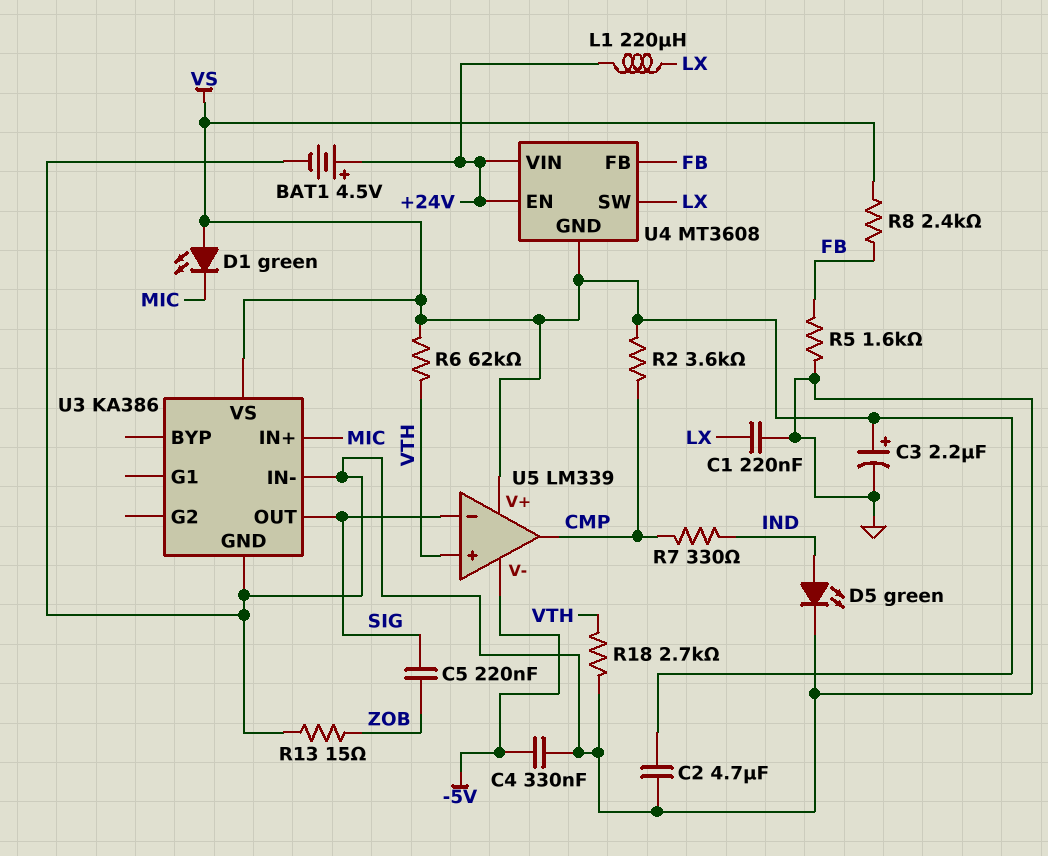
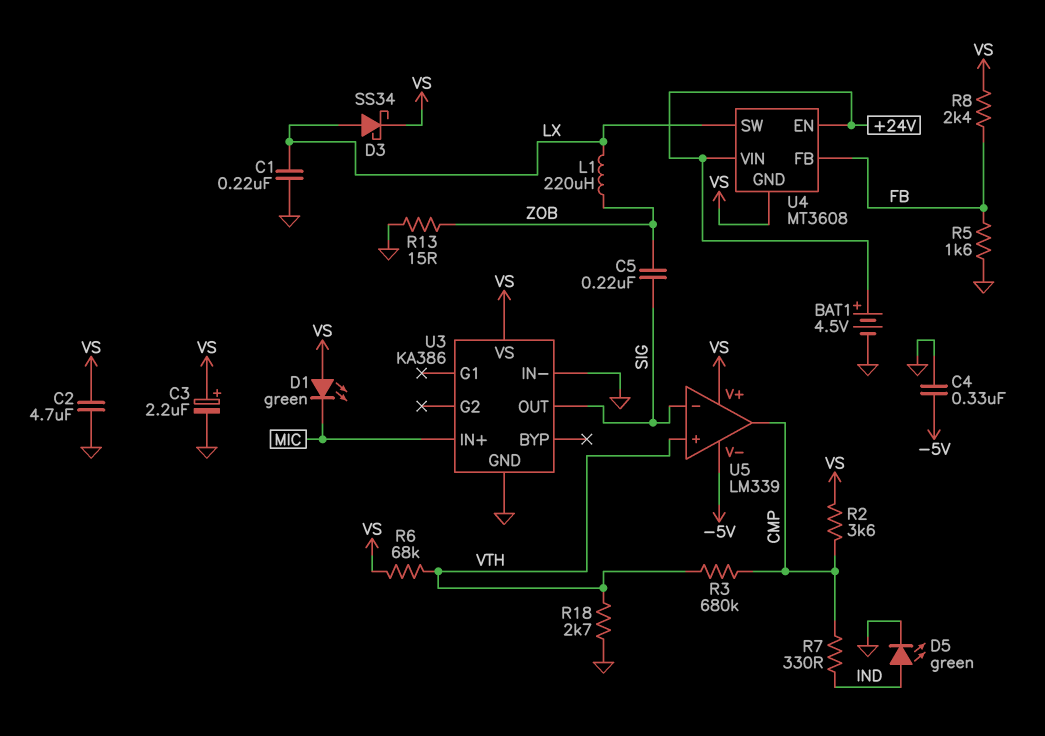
D3: none -> schottky SS34 (A LX, K VS)
L1: 220uH (+24V, LX) -> 220uH (LX, ZOB)
R3: none -> 680k (CMP, VTH)
R6: 62k (VS, VTH) -> 68k (VS, VTH)

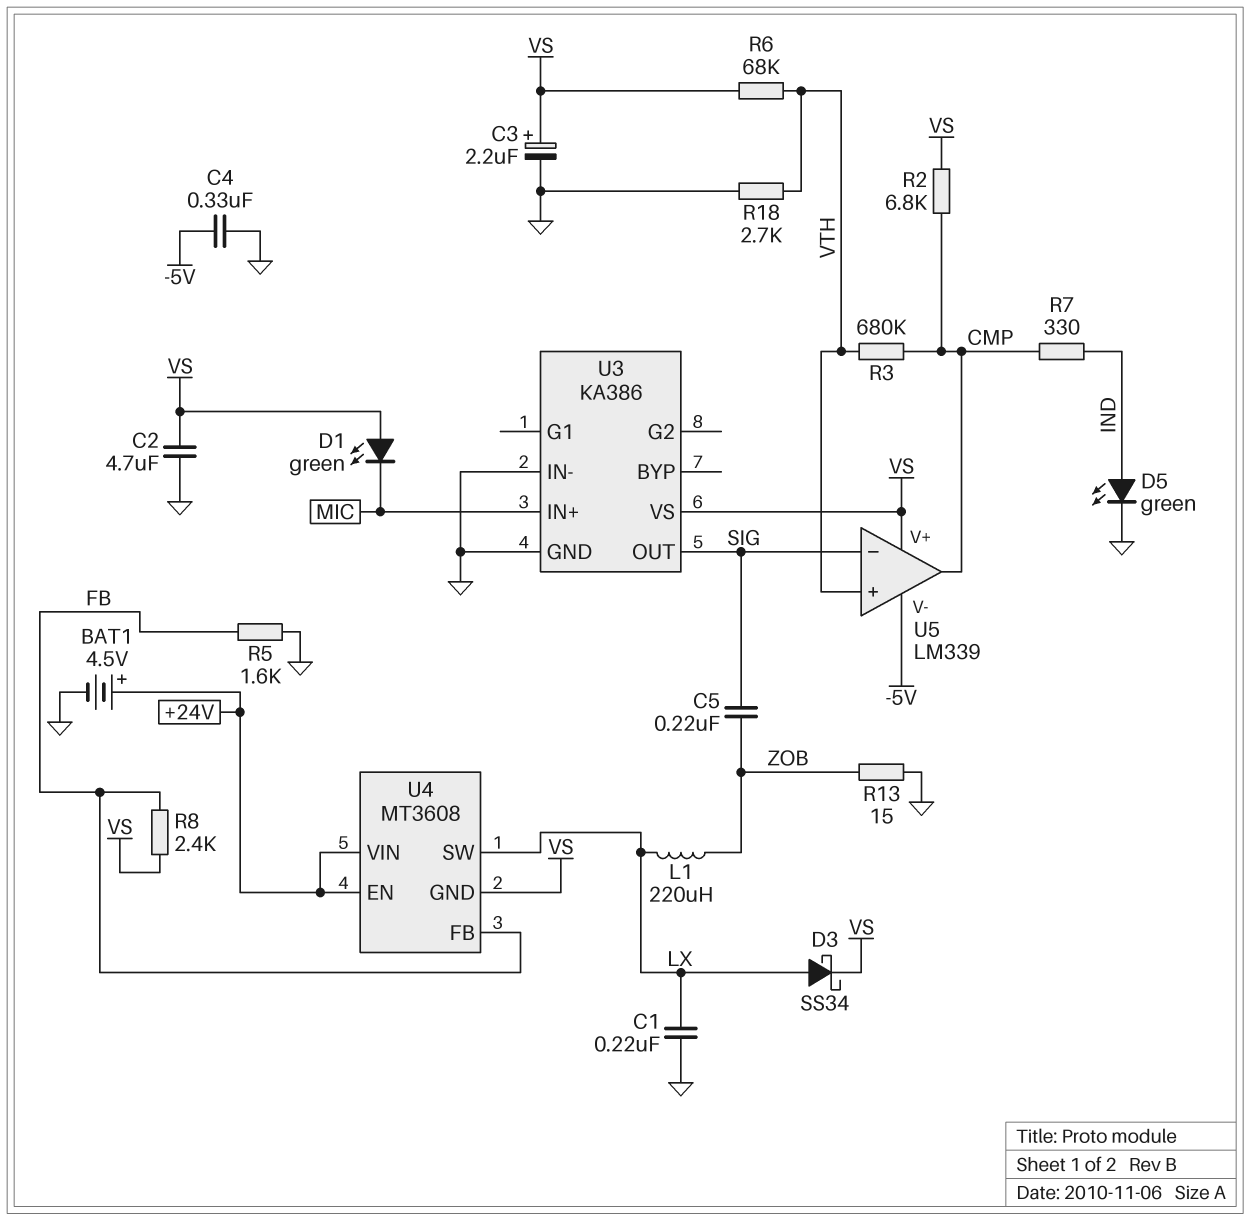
R2: 3.6k (CMP, VS) -> 6.8k (CMP, VS)

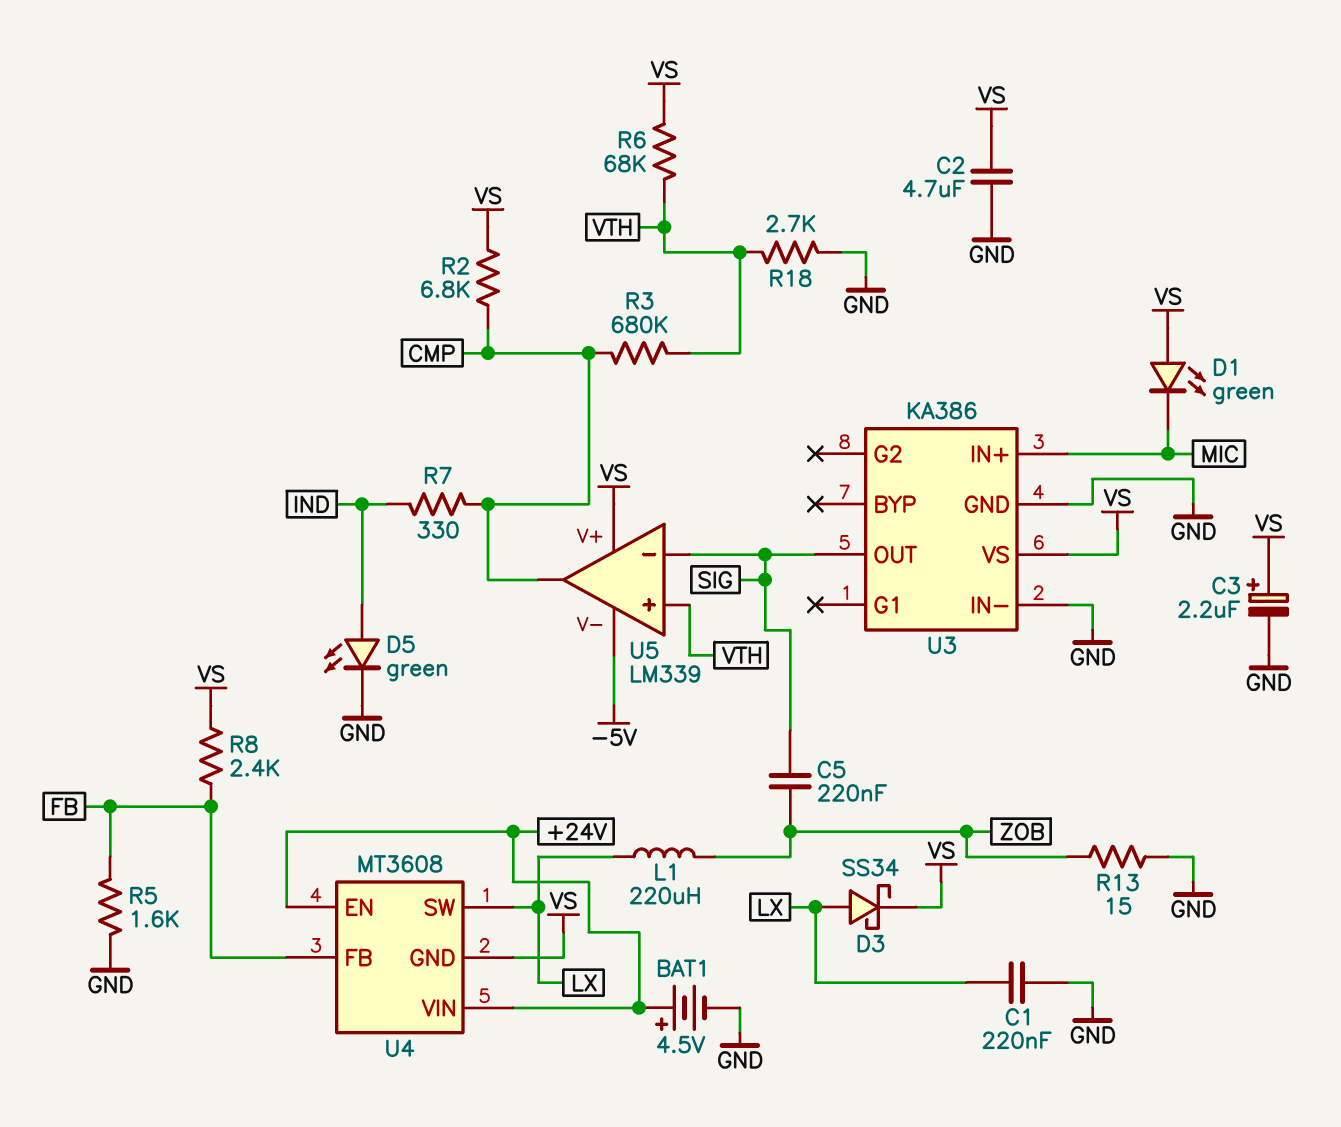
C4: 330nF (-5V, GND) -> none

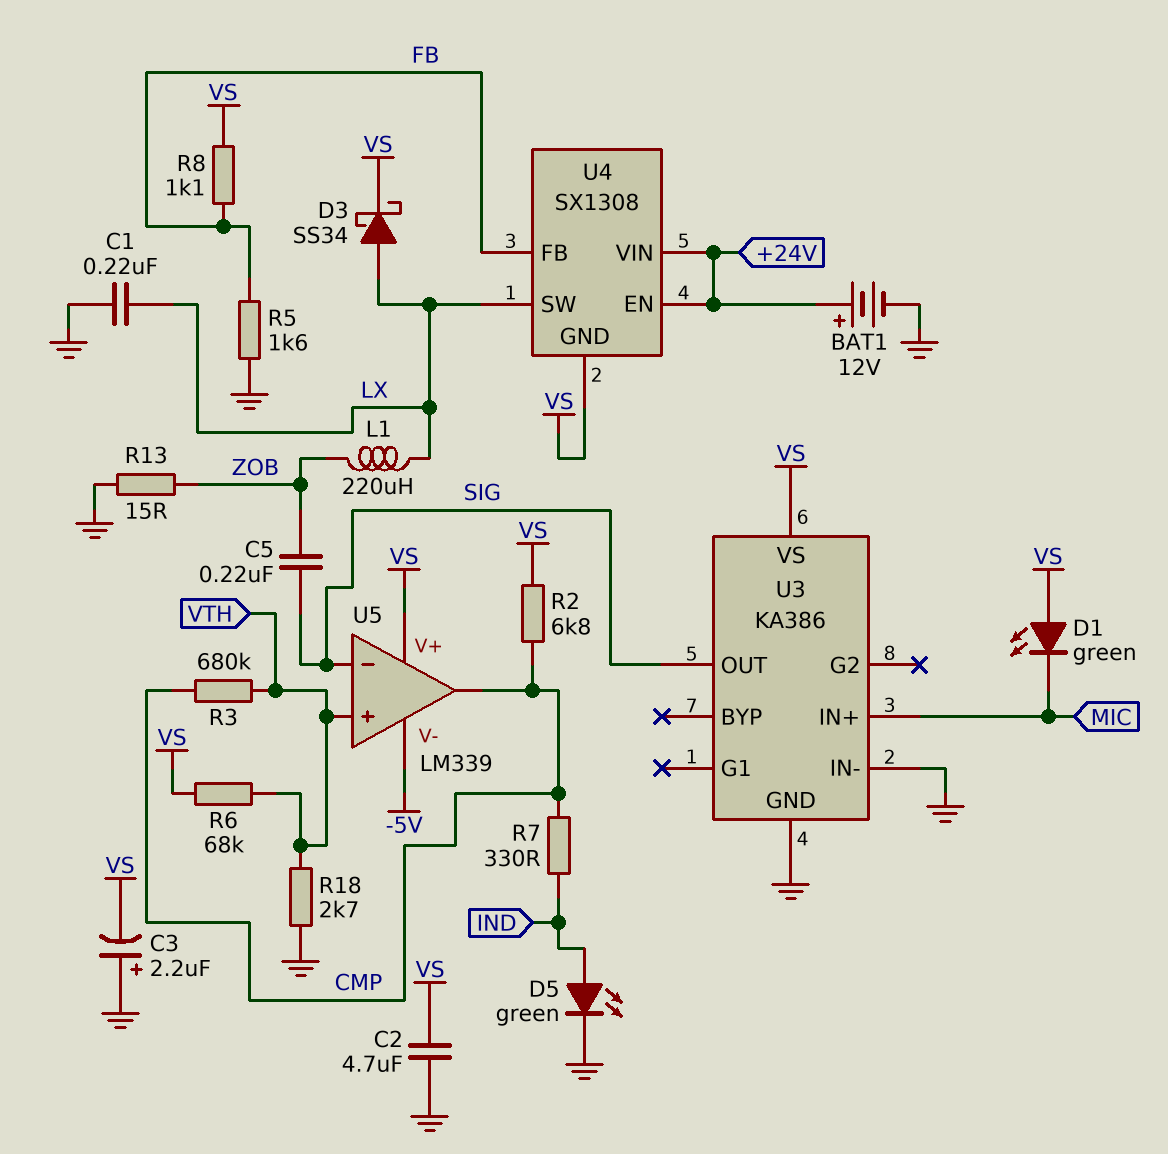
BAT1: 4.5V (plus +24V, minus GND) -> 12V (plus +24V, minus GND)
C3: 2.2uF (plus VS, minus GND) -> 2.2uF (plus GND, minus VS)
R8: 2.4k (FB, VS) -> 1.1k (FB, VS)
U4: MT3608 -> SX1308

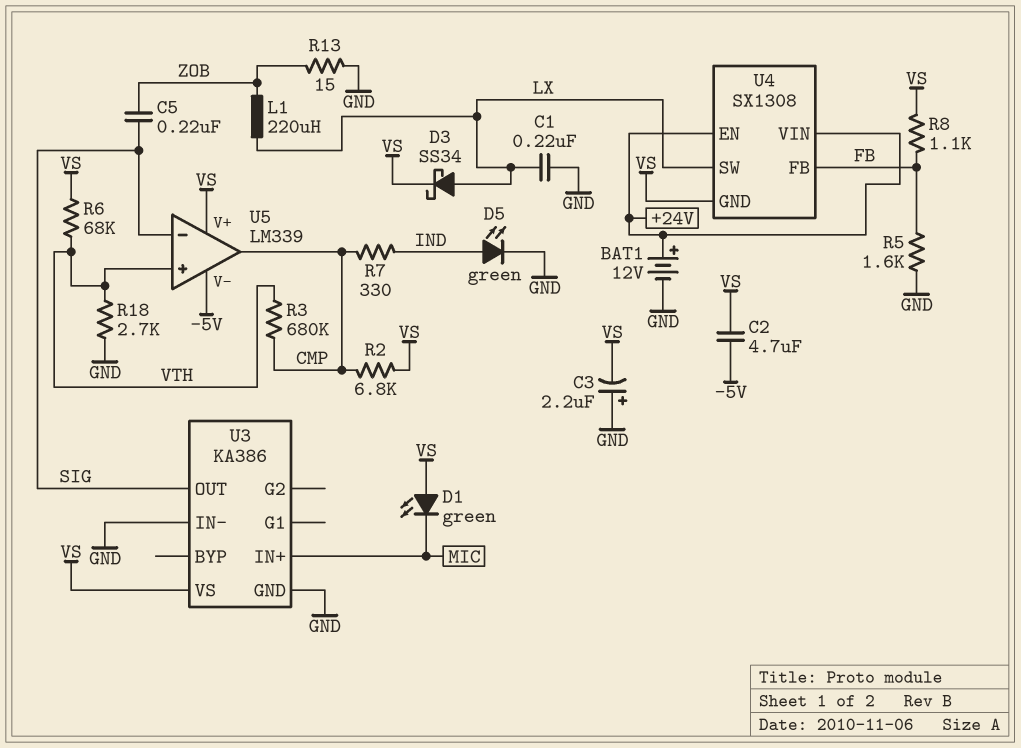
C2: 4.7uF (GND, VS) -> 4.7uF (-5V, VS)

